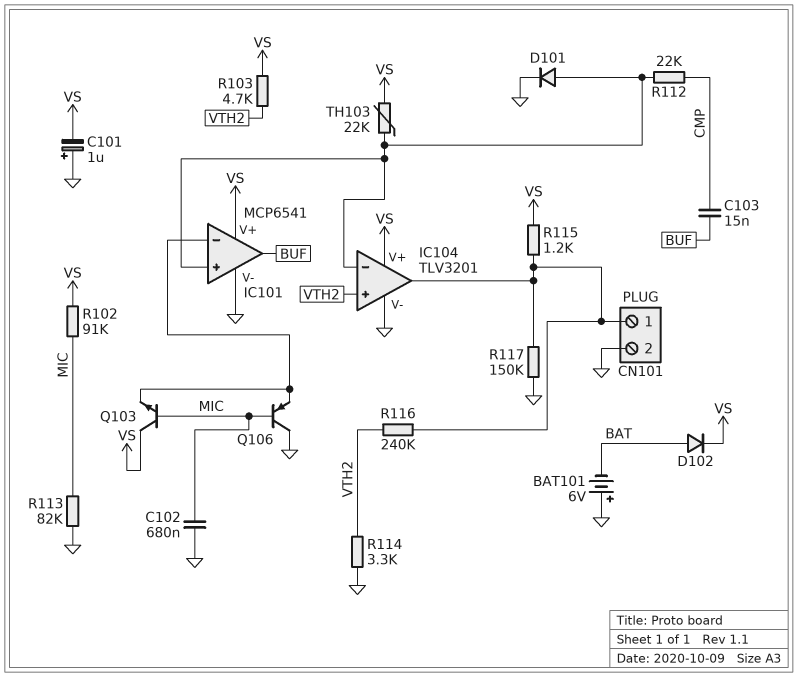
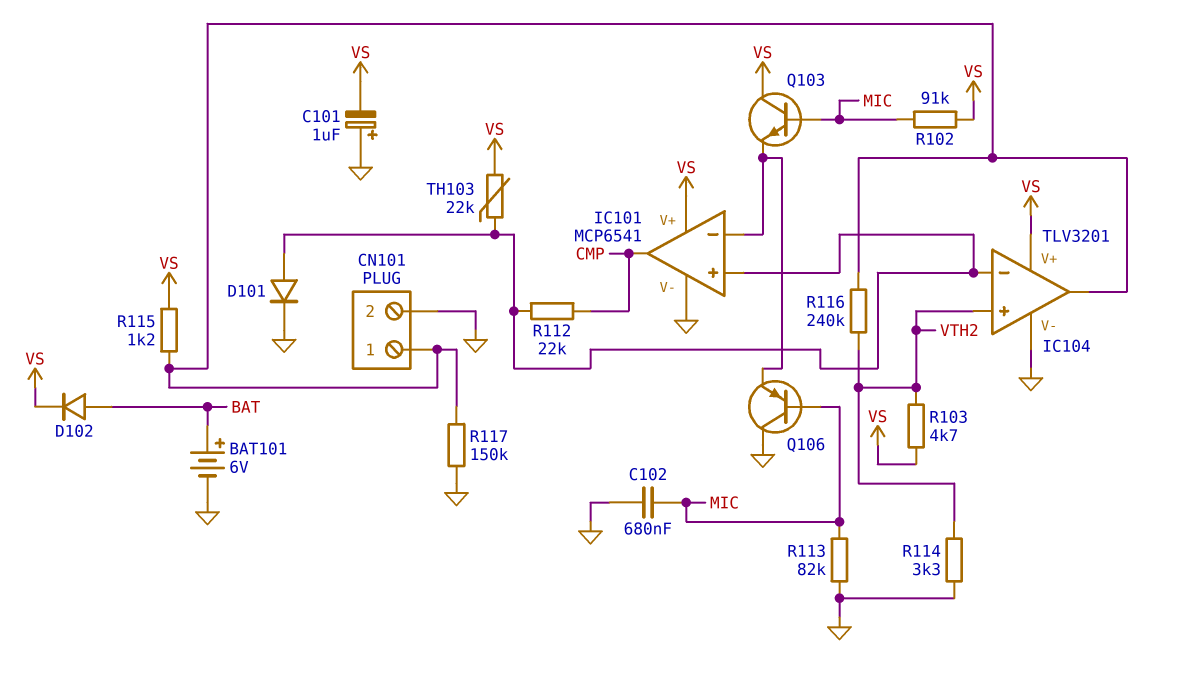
BAT101: 6V (plus GND, minus BAT) -> 6V (plus BAT, minus GND)
C103: 15nF (BUF, CMP) -> none
IC101 pin out: BUF -> CMP

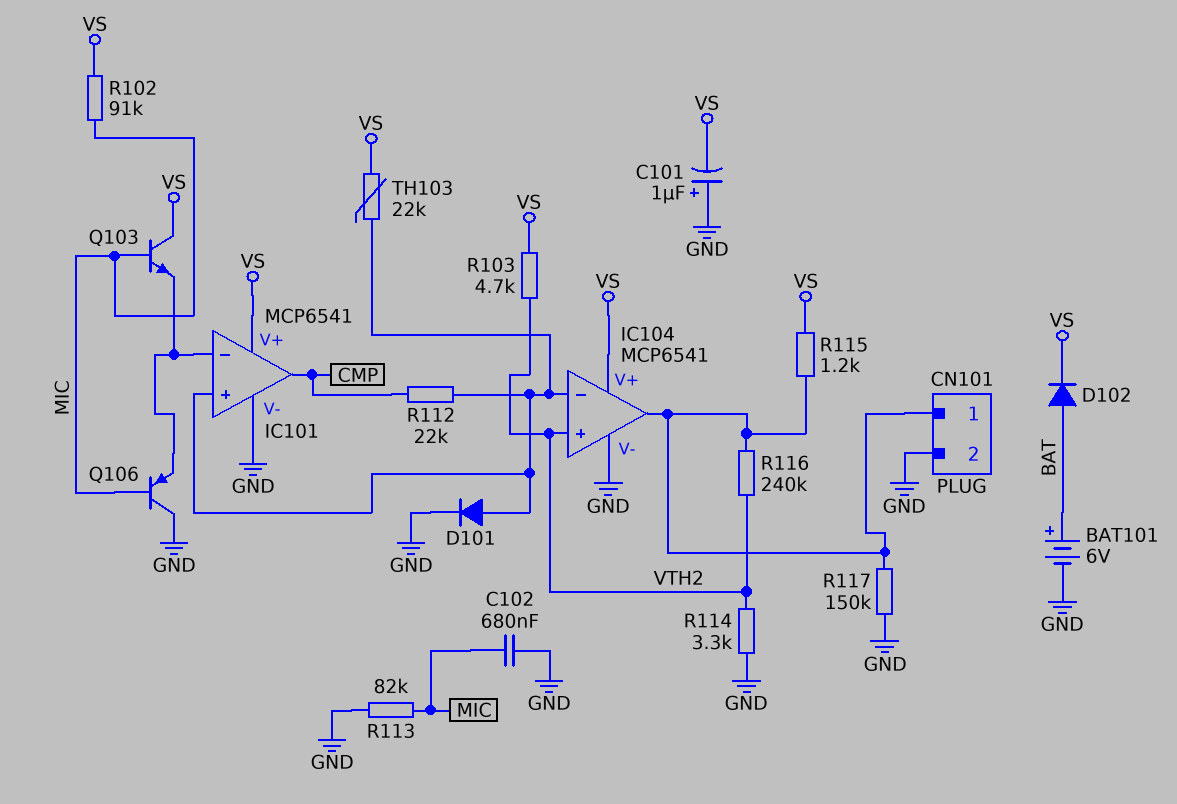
IC104: TLV3201 -> MCP6541

